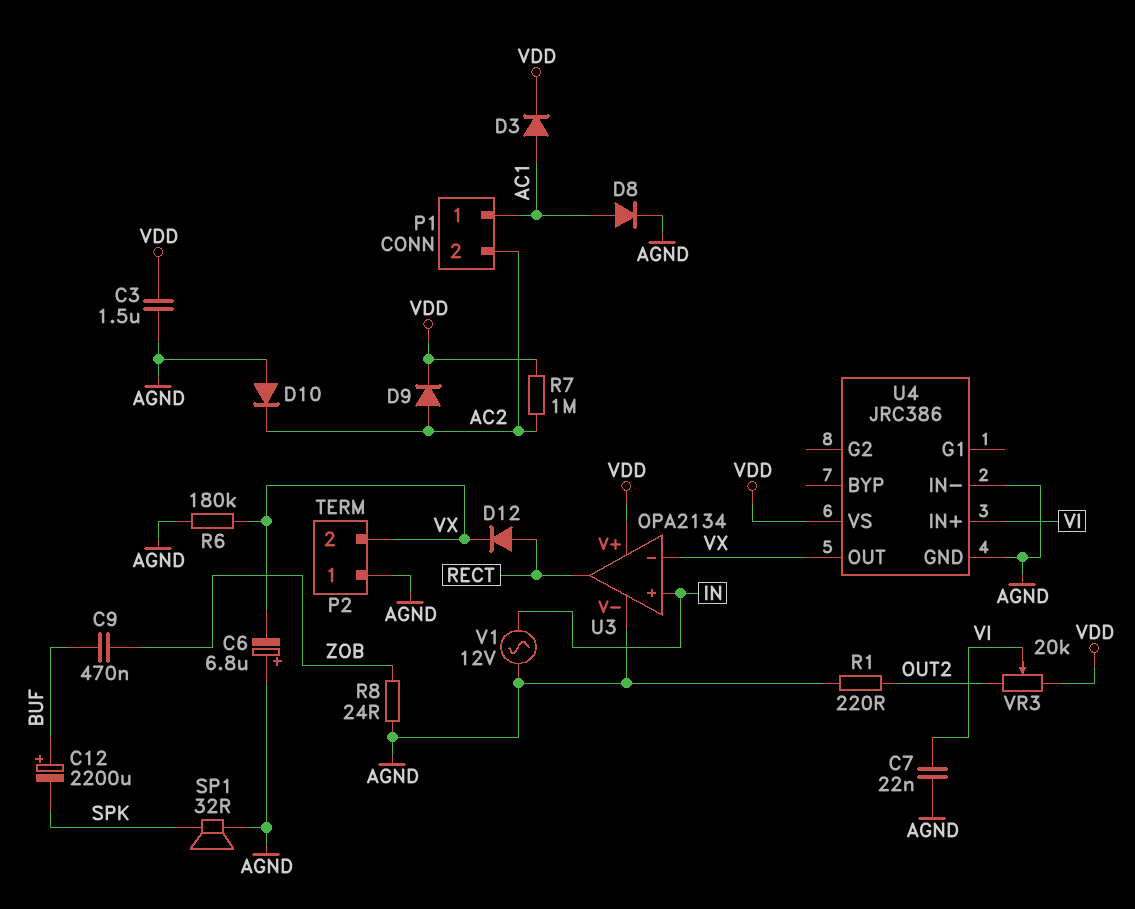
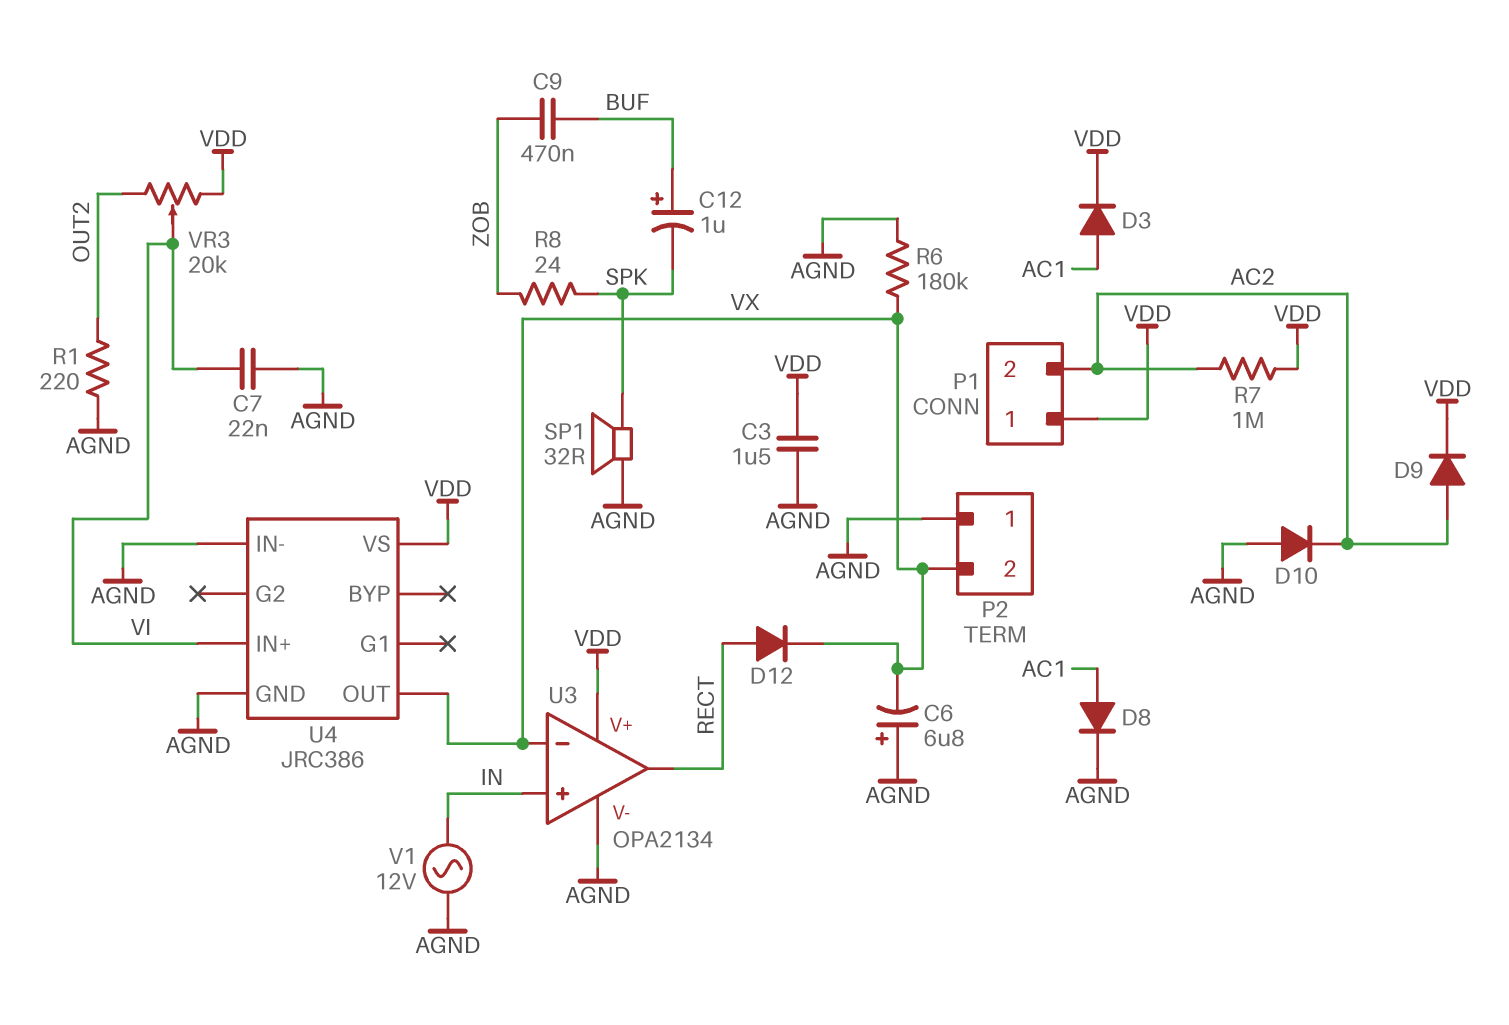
C12: 2200uF (plus BUF, minus SPK) -> 1uF (plus BUF, minus SPK)
P1 pin 1: AC1 -> VDD
R8: 24 (AGND, ZOB) -> 24 (SPK, ZOB)

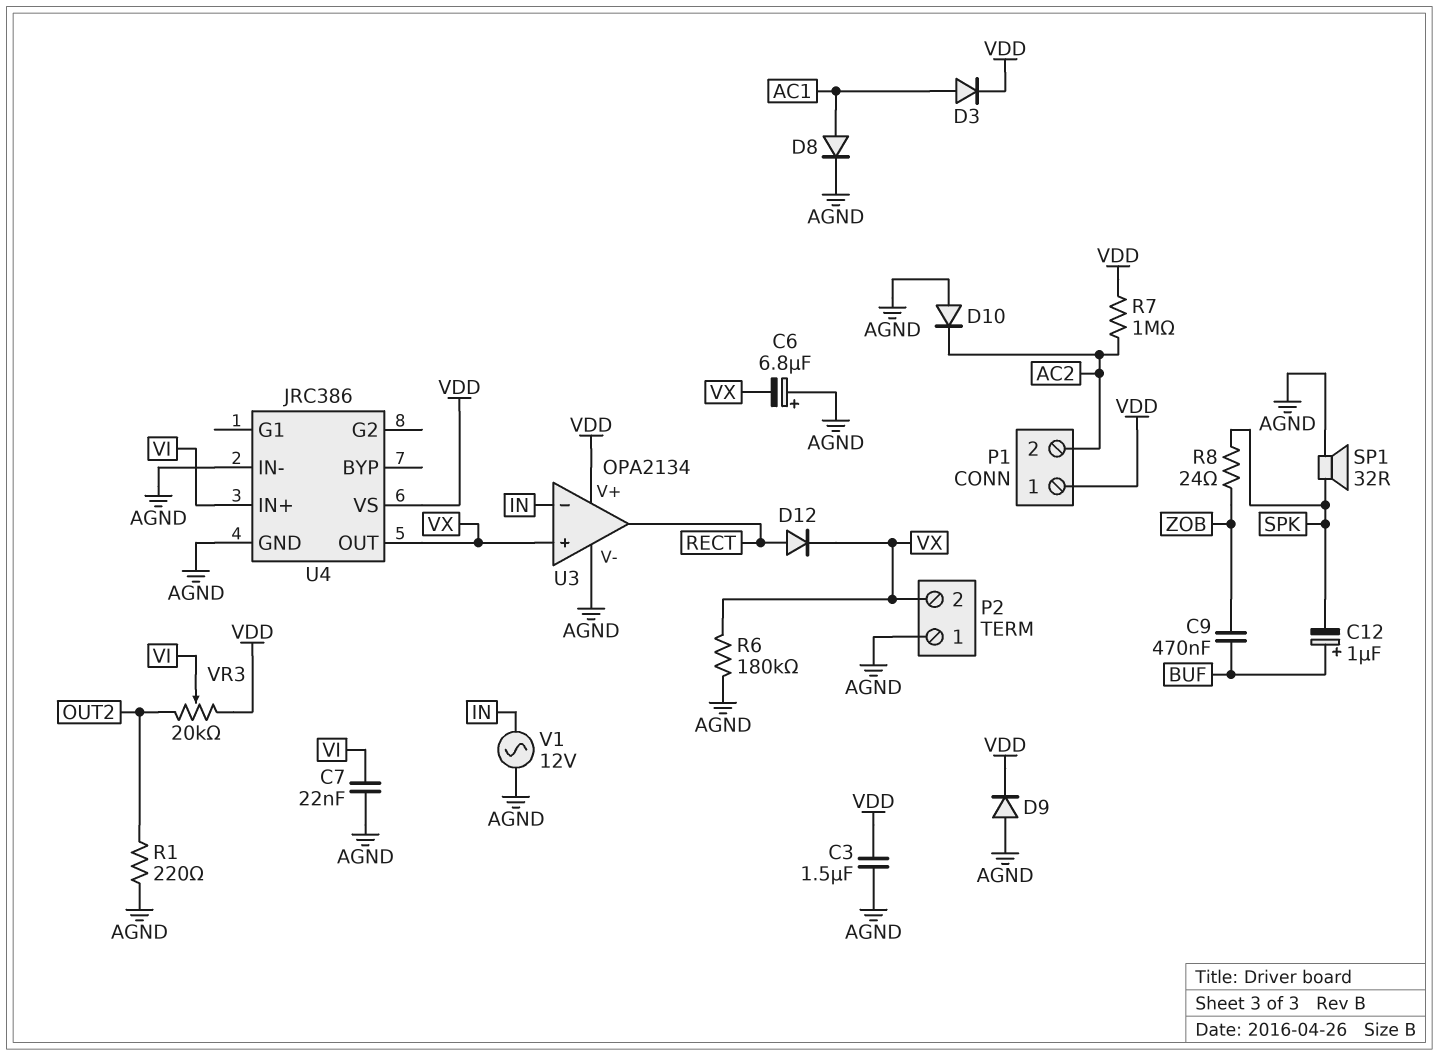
D9: diode (A AC2, K VDD) -> diode (A AGND, K VDD)
U3 pin in+: IN -> VX
U3 pin in-: VX -> IN

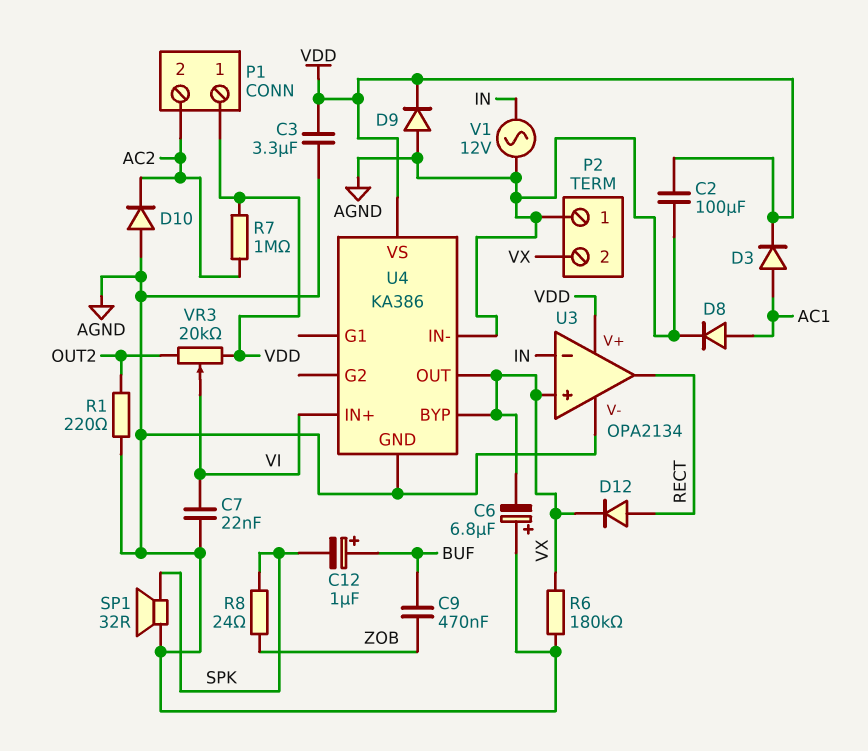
C2: none -> 100uF (AGND, VDD)
C3: 1.5uF (AGND, VDD) -> 3.3uF (AGND, VDD)
U4: JRC386 -> KA386
U4 pin BYP: none -> VX

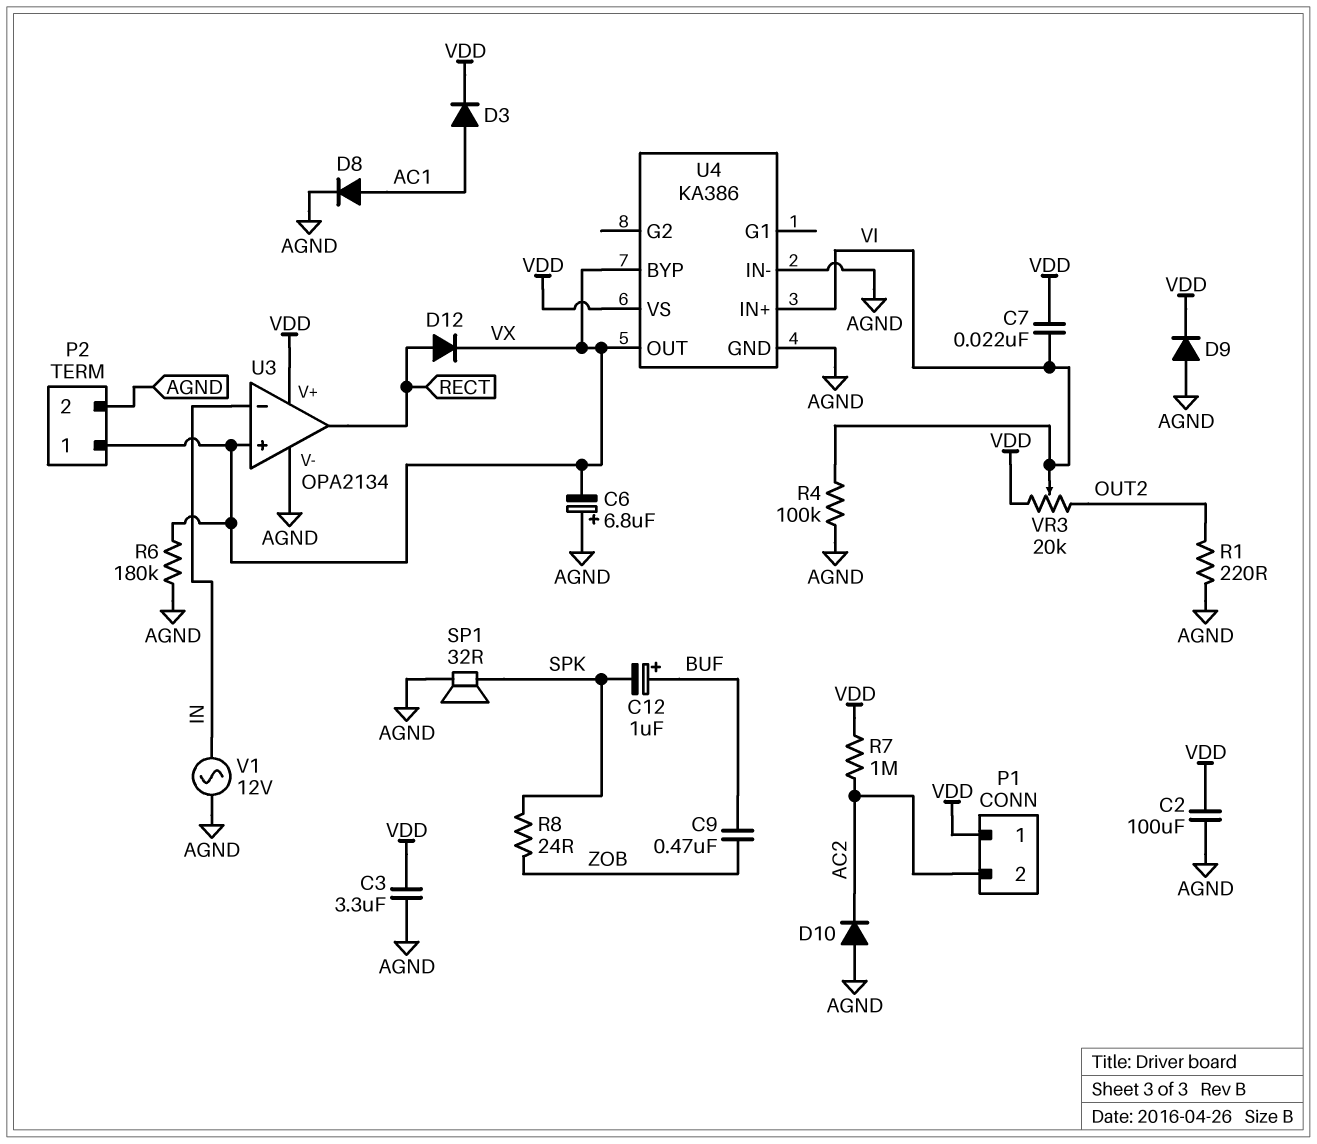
C7: 22nF (AGND, VI) -> 22nF (VDD, VI)
P2 pin 1: AGND -> VX
P2 pin 2: VX -> AGND
R4: none -> 100k (AGND, VI)

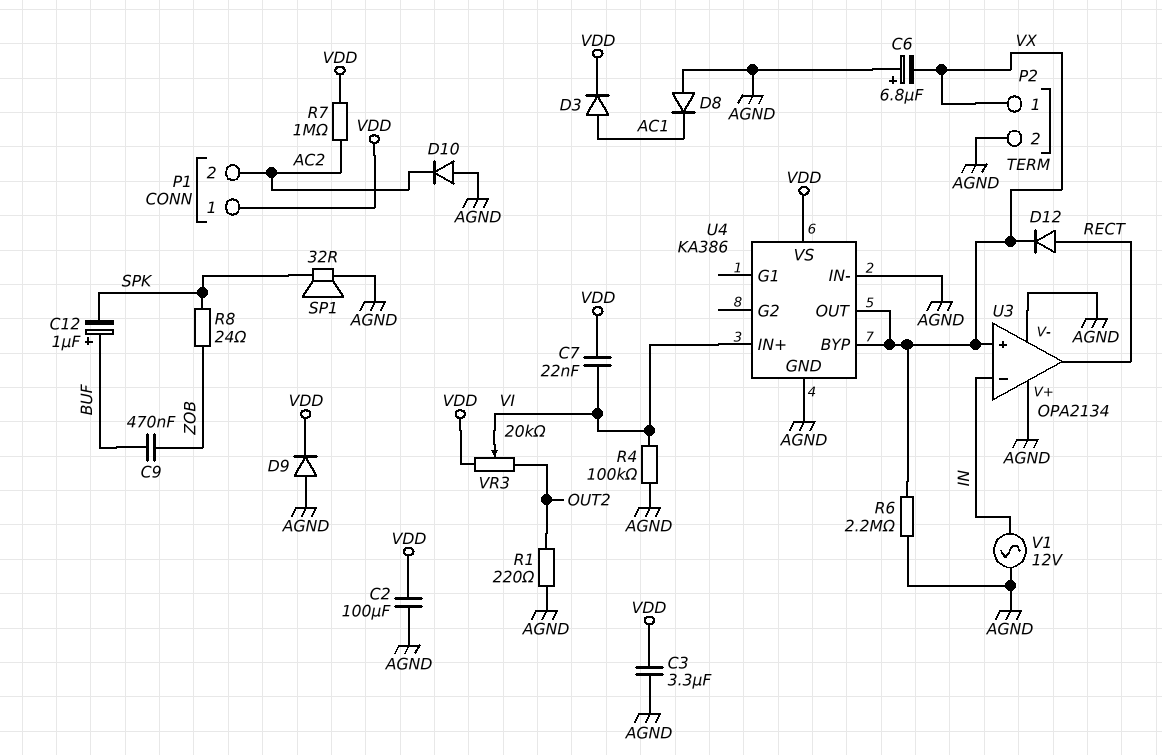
D8: diode (A AC1, K AGND) -> diode (A AGND, K AC1)
R6: 180k (AGND, VX) -> 2.2M (AGND, VX)
U3 pin V+: VDD -> AGND

